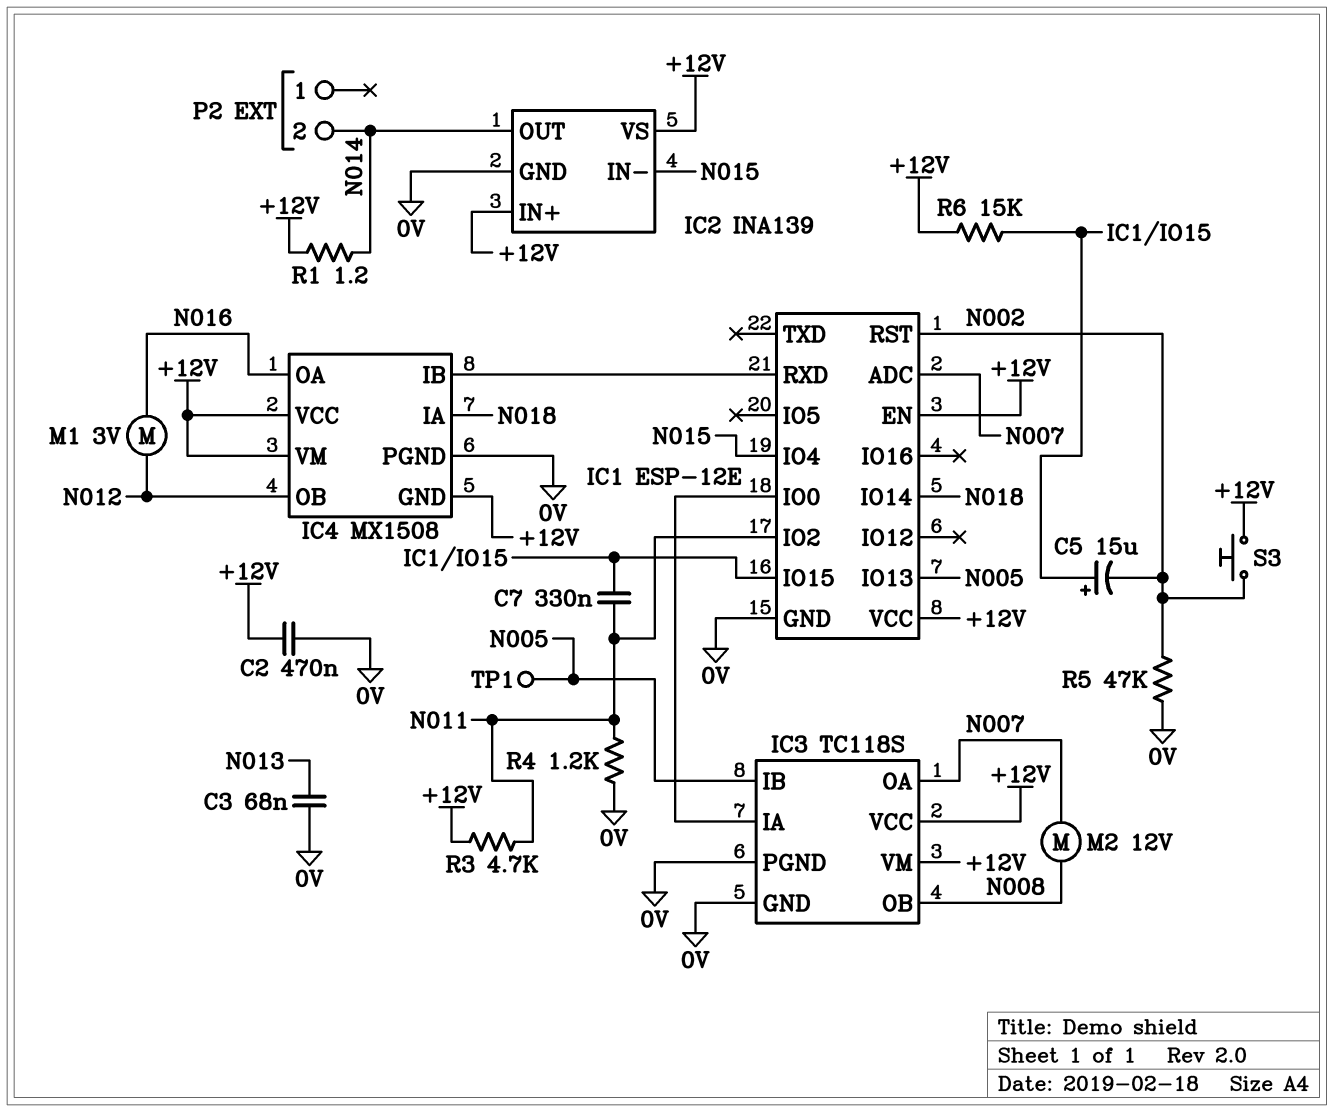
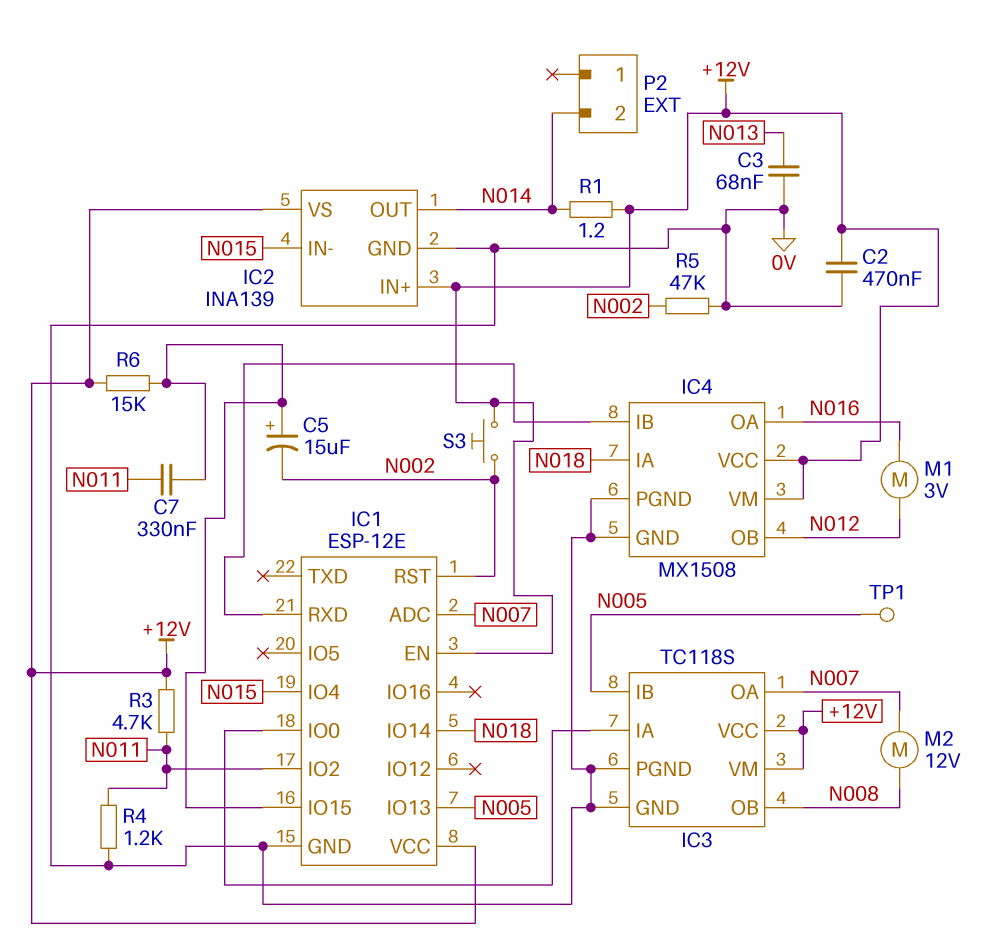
IC4 pin GND: +12V -> 0V

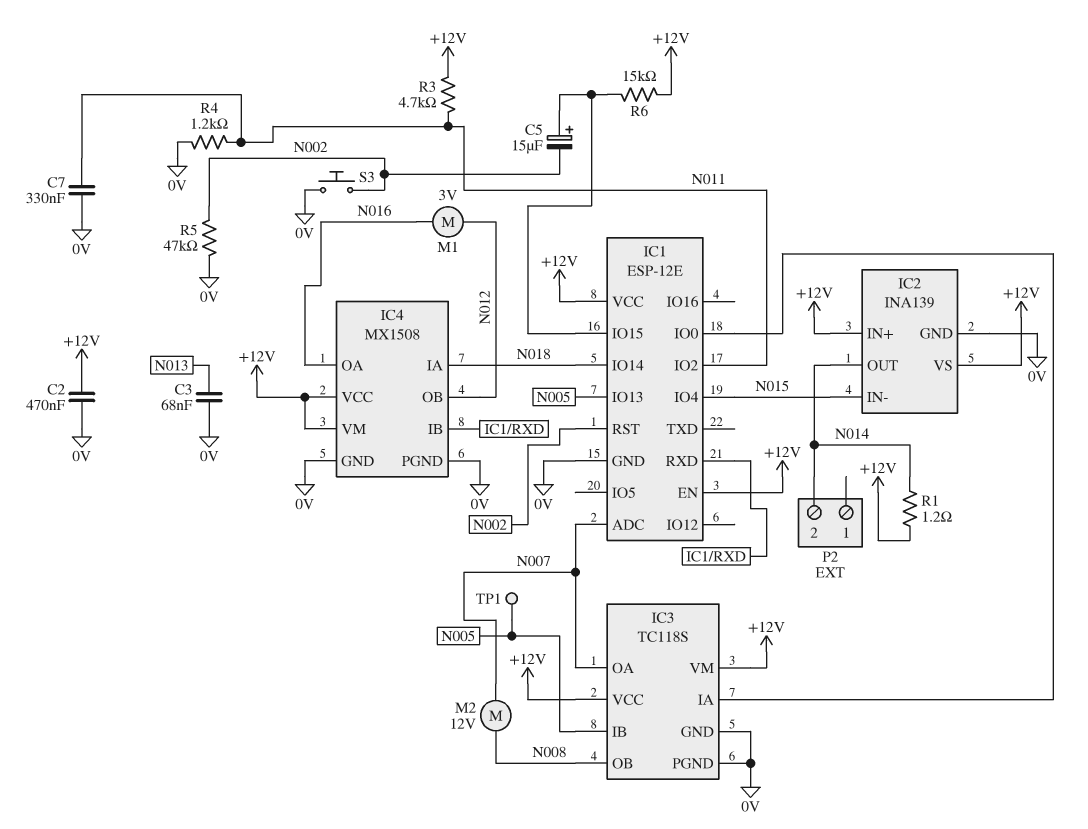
C7: 330nF (IC1/IO15, N011) -> 330nF (0V, N011)
S3: button (+12V, N002) -> button (0V, N002)

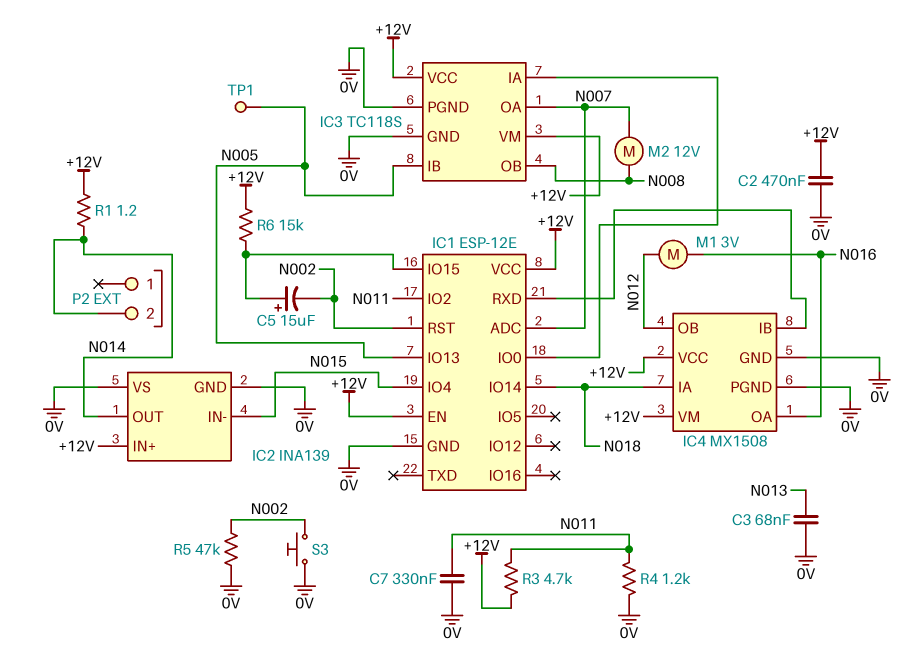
IC2 pin VS: +12V -> 0V

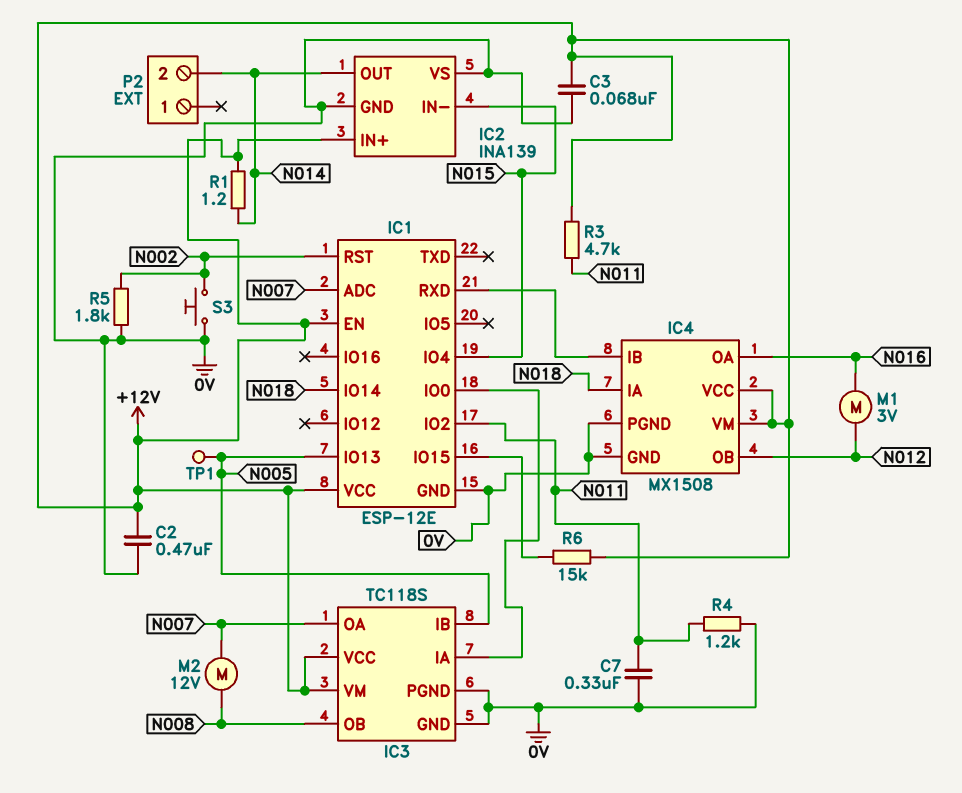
C3: 68nF (0V, N013) -> 68nF (+12V, 0V)
C5: 15uF (plus IC1/IO15, minus N002) -> none
R5: 47k (0V, N002) -> 1.8k (0V, N002)

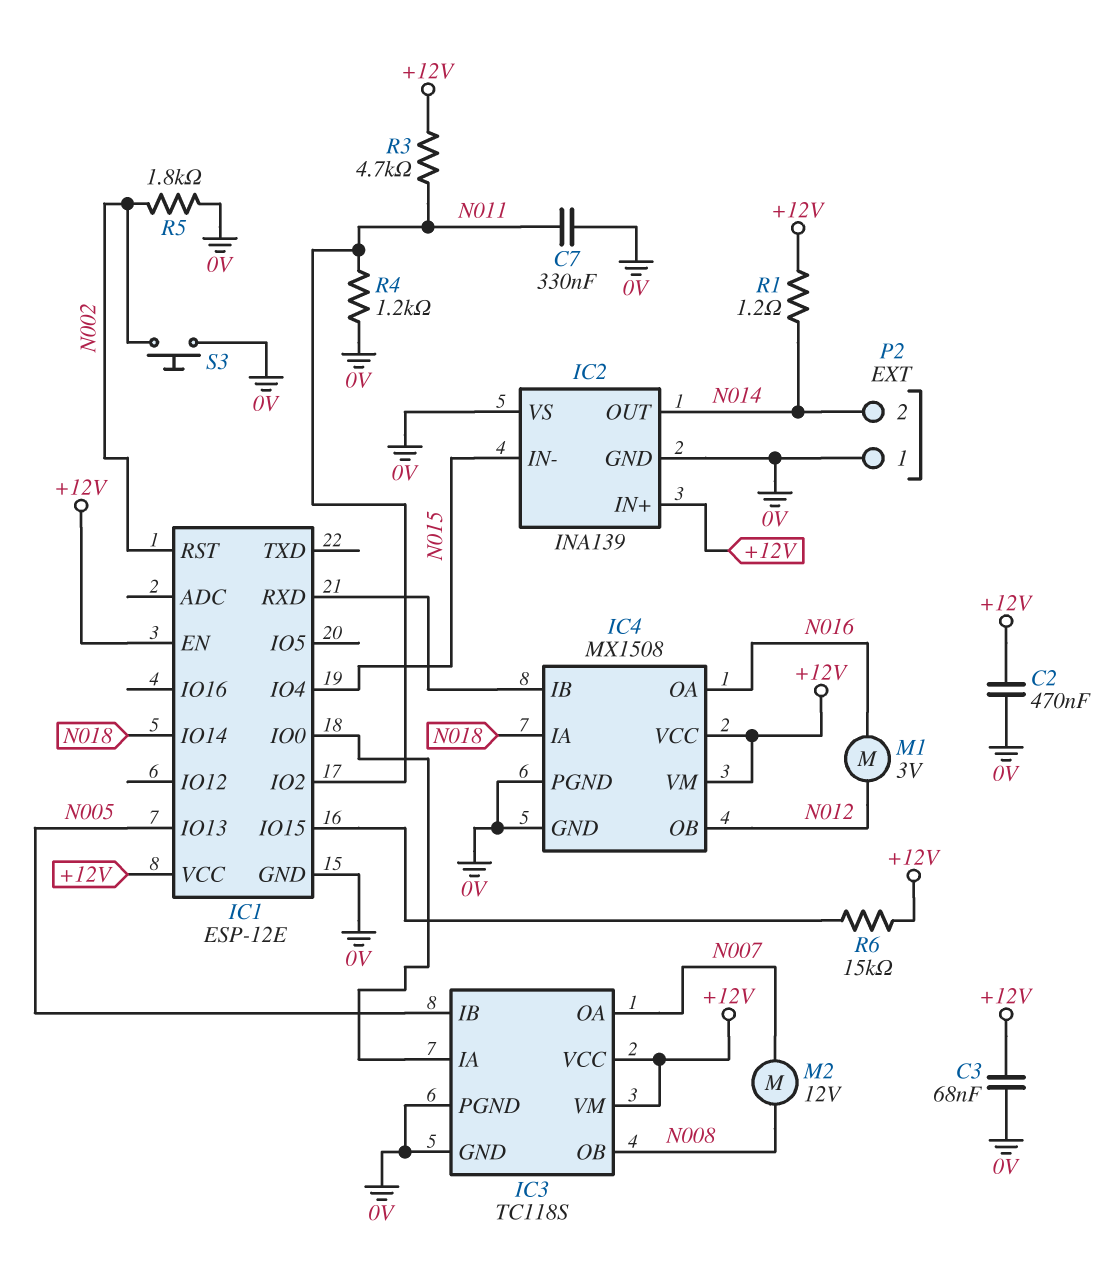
IC1 pin ADC: N007 -> none
P2 pin 1: none -> 0V
TP1: test point (N005) -> none

